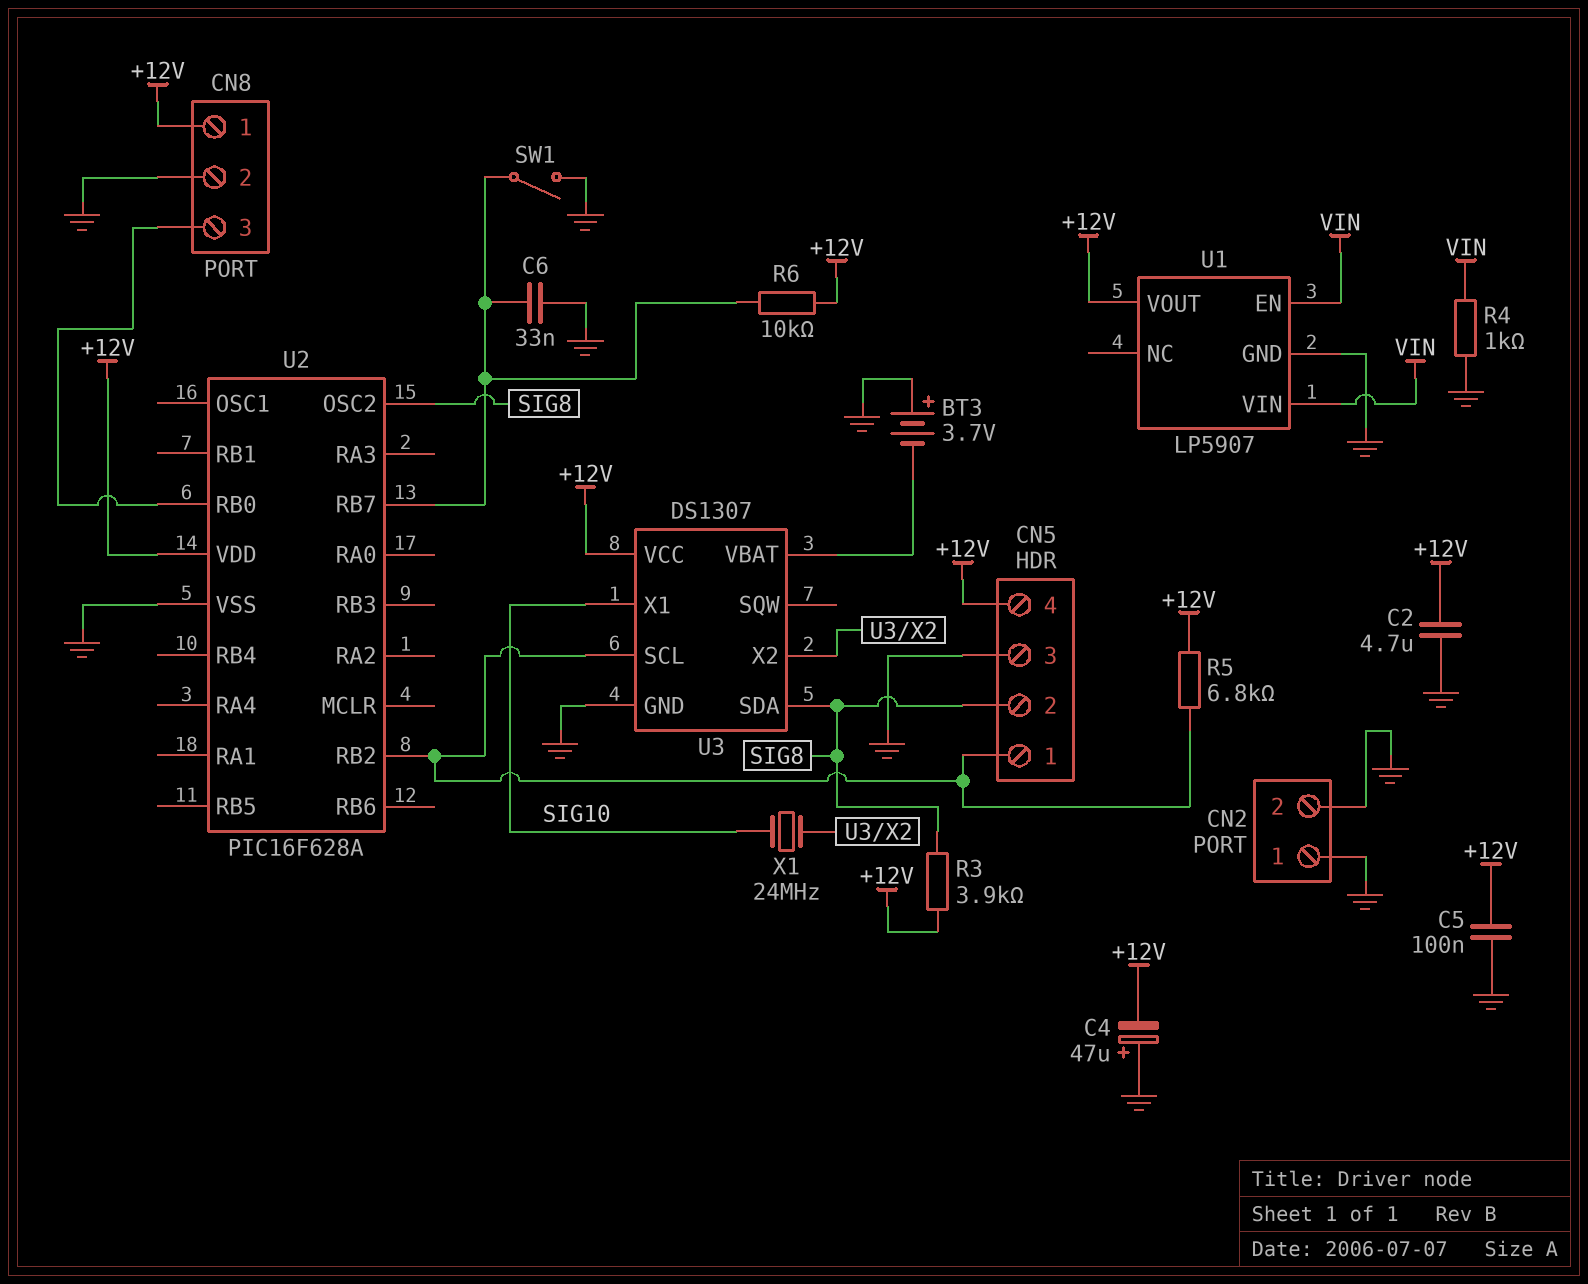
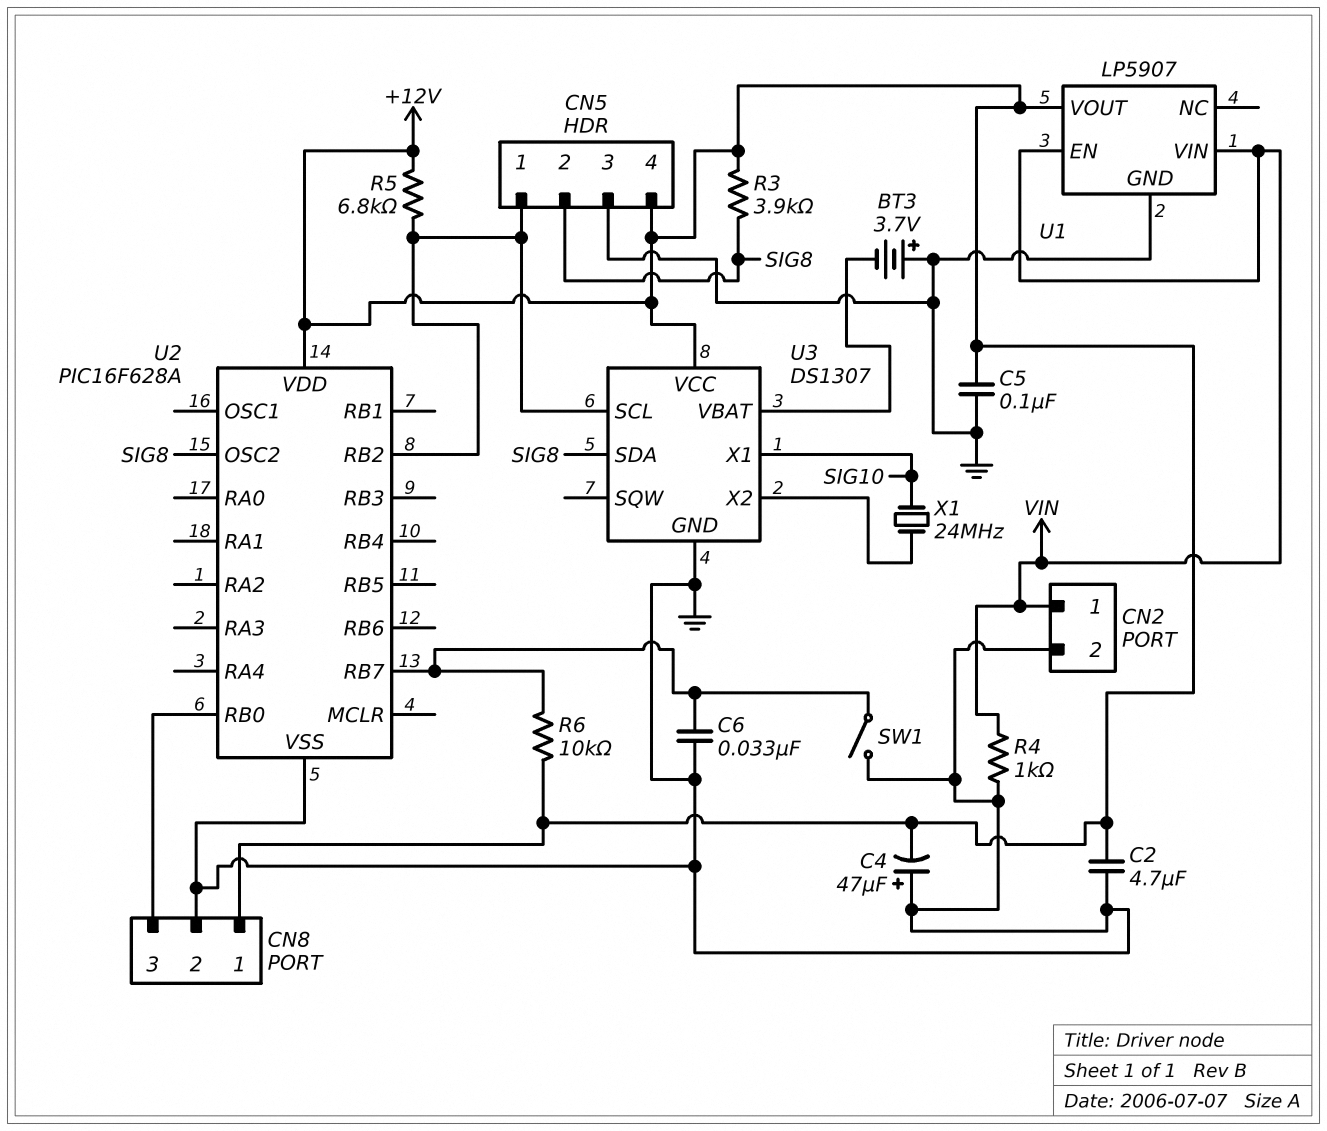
CN2 pin 1: GND -> VIN

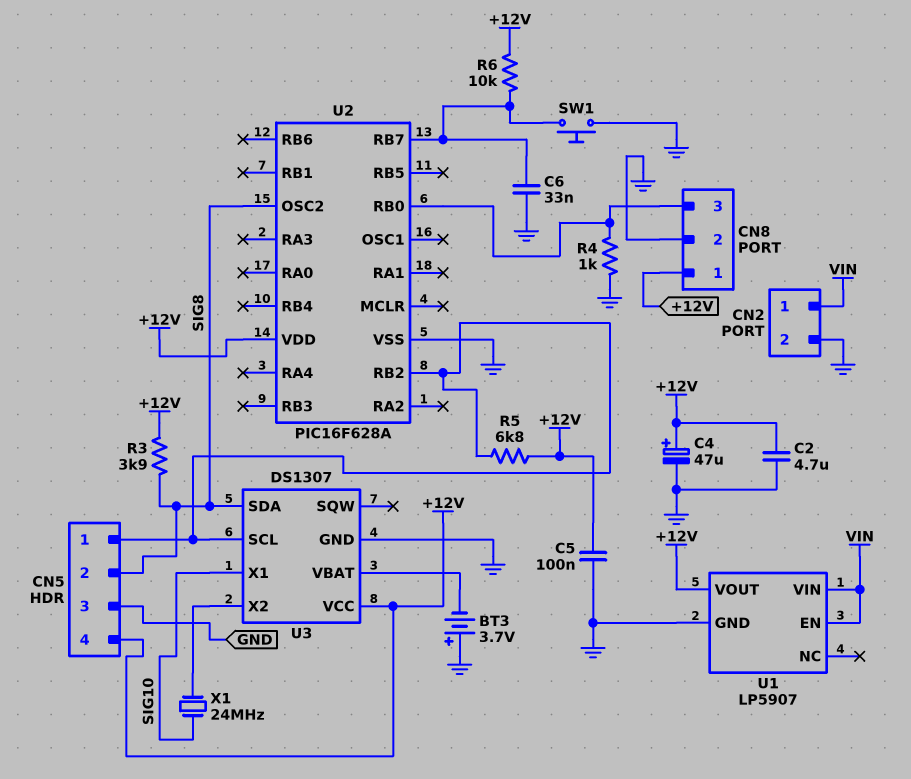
C4: 47uF (plus GND, minus +12V) -> 47uF (plus +12V, minus GND)
R4: 1k (GND, VIN) -> 1k (CN8/3, GND)
SW1: switch (GND, U2/RB7) -> button (GND, U2/RB7)

